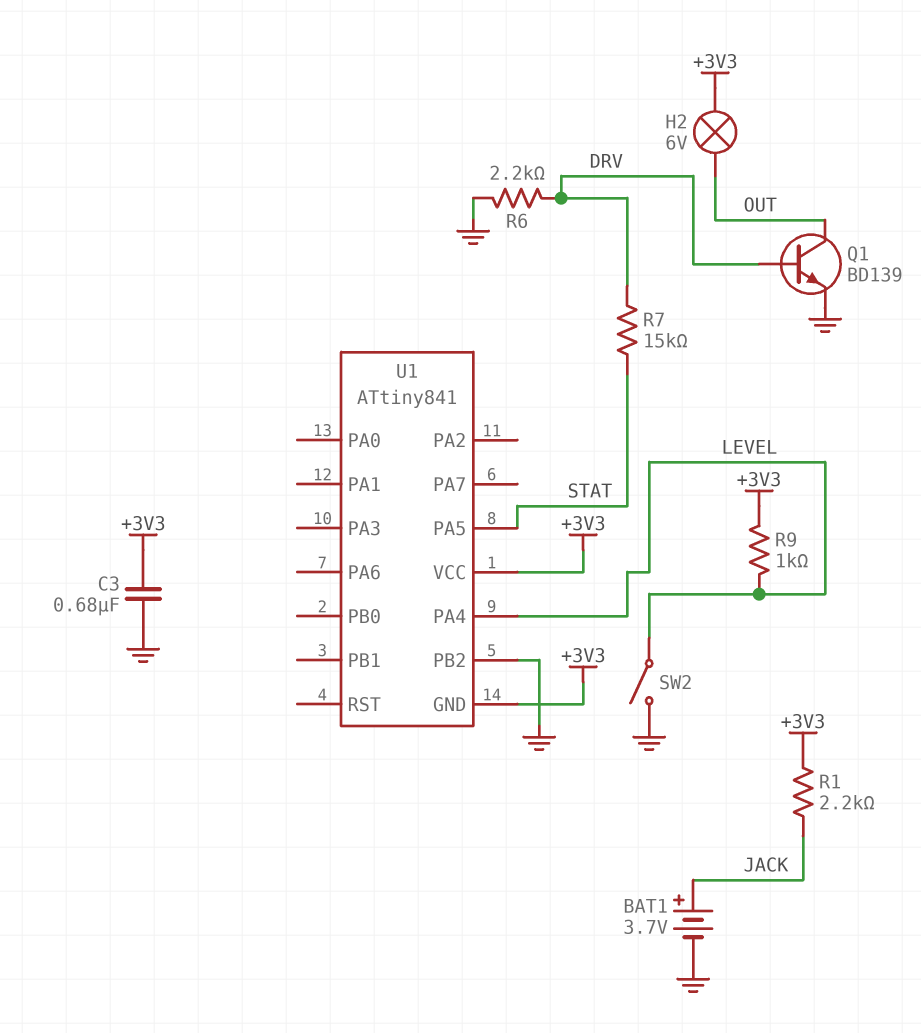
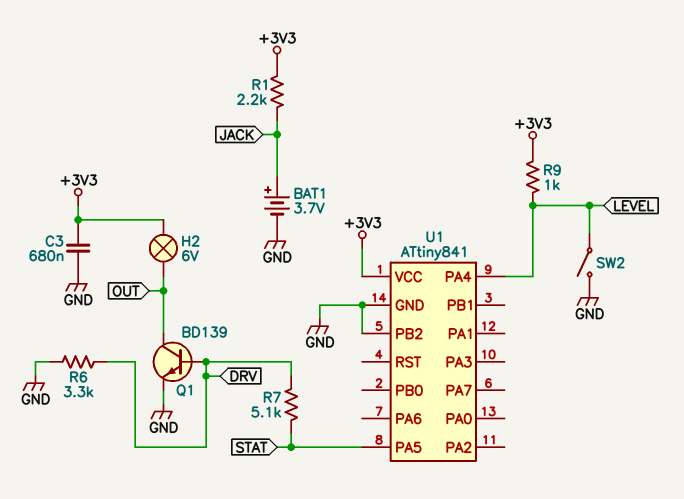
R6: 2.2k (DRV, GND) -> 3.3k (DRV, GND)
R7: 15k (DRV, STAT) -> 5.1k (DRV, STAT)
U1 pin GND: +3V3 -> GND

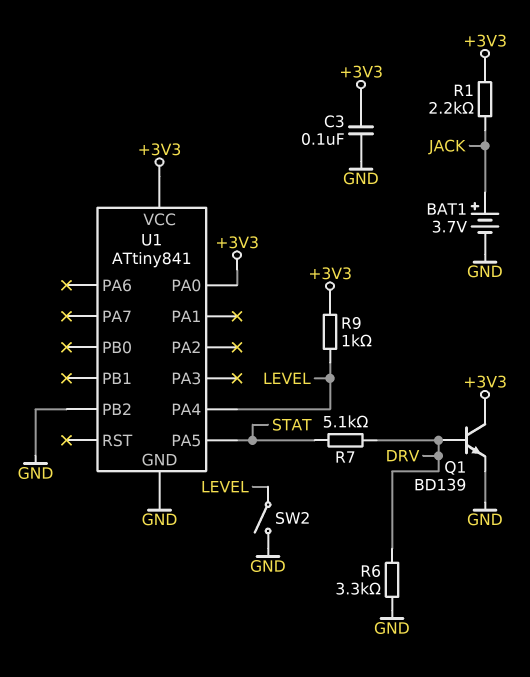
C3: 680nF (+3V3, GND) -> 100nF (+3V3, GND)
H2: lamp 6V (+3V3, OUT) -> none
Q1: NPN BD139 (B DRV, C OUT, E GND) -> NPN BD139 (B DRV, C +3V3, E GND)
U1 pin PA0: none -> +3V3

